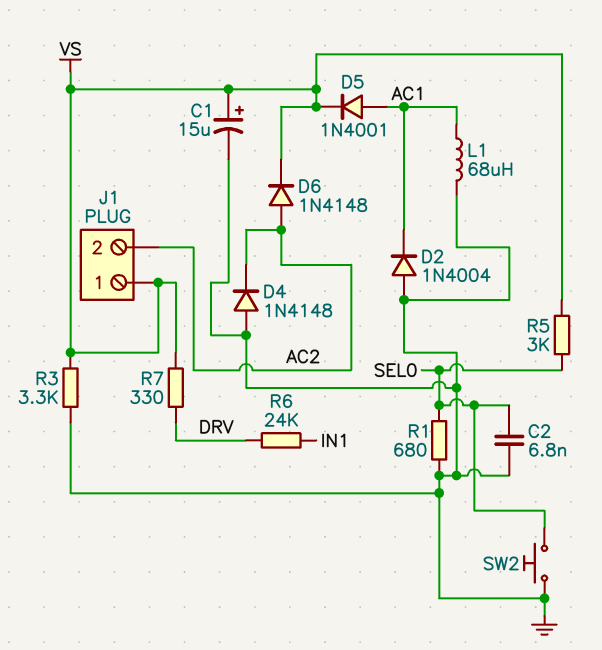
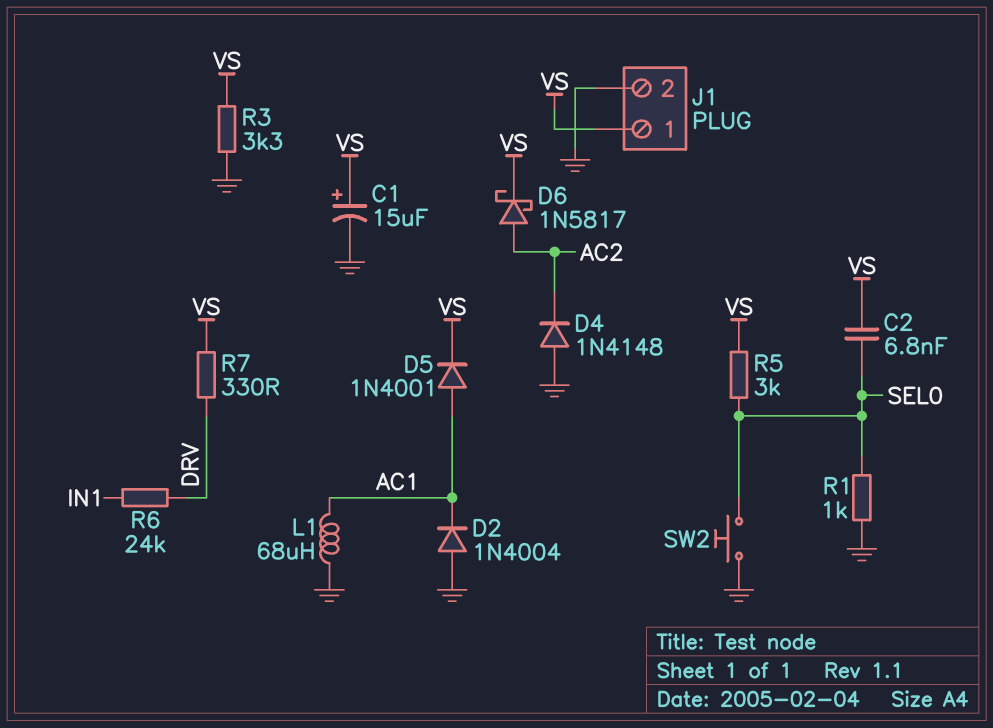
C2: 6.8nF (GND, SEL0) -> 6.8nF (SEL0, VS)
D6: diode 1N4148 (A AC2, K VS) -> schottky 1N5817 (A AC2, K VS)
J1 pin 2: AC2 -> GND
R1: 680 (GND, SEL0) -> 1k (GND, SEL0)

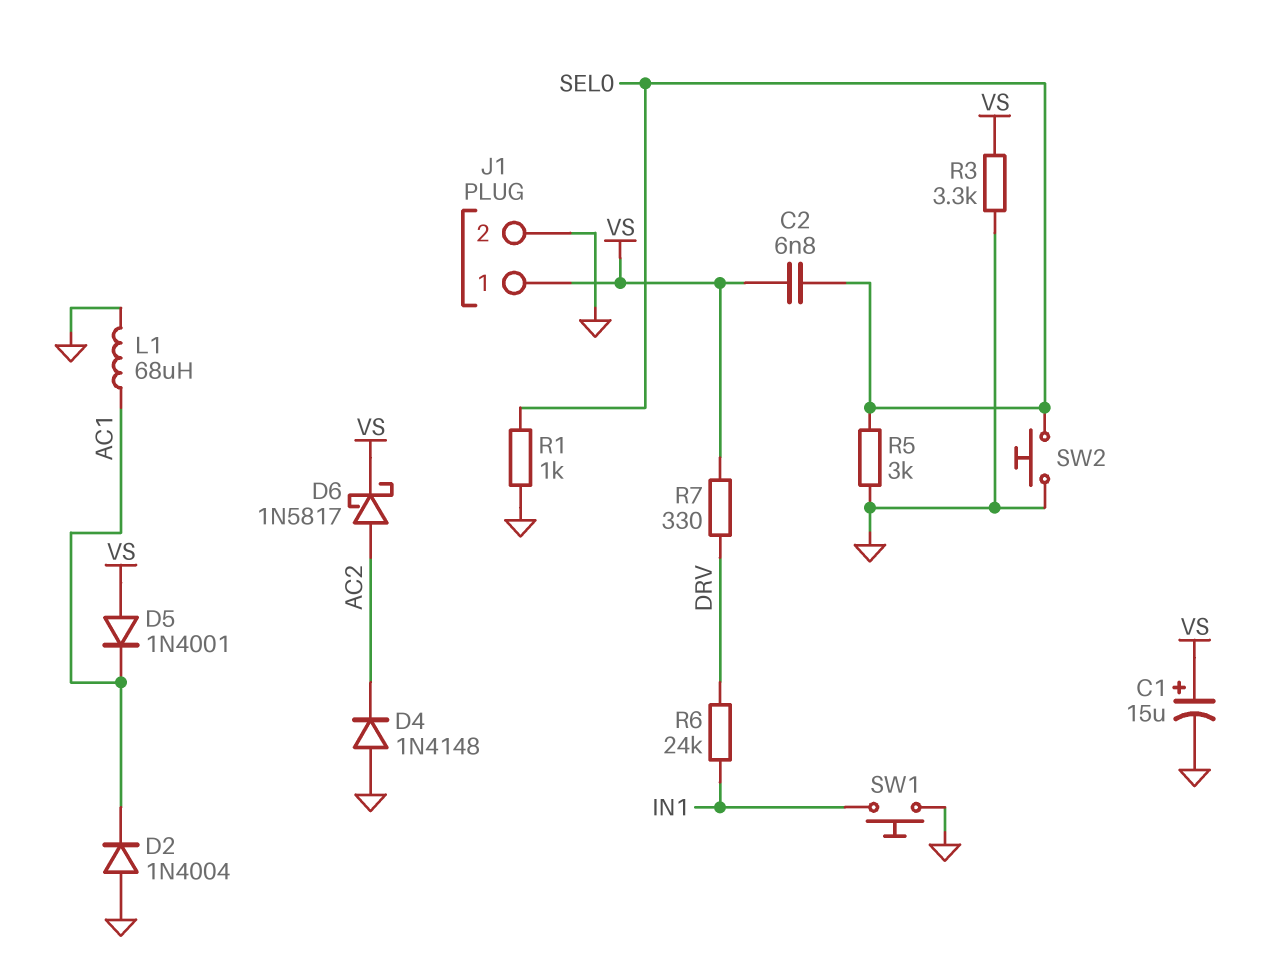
D5: diode 1N4001 (A AC1, K VS) -> diode 1N4001 (A VS, K AC1)
R5: 3k (SEL0, VS) -> 3k (GND, SEL0)
SW1: none -> button (GND, IN1)

